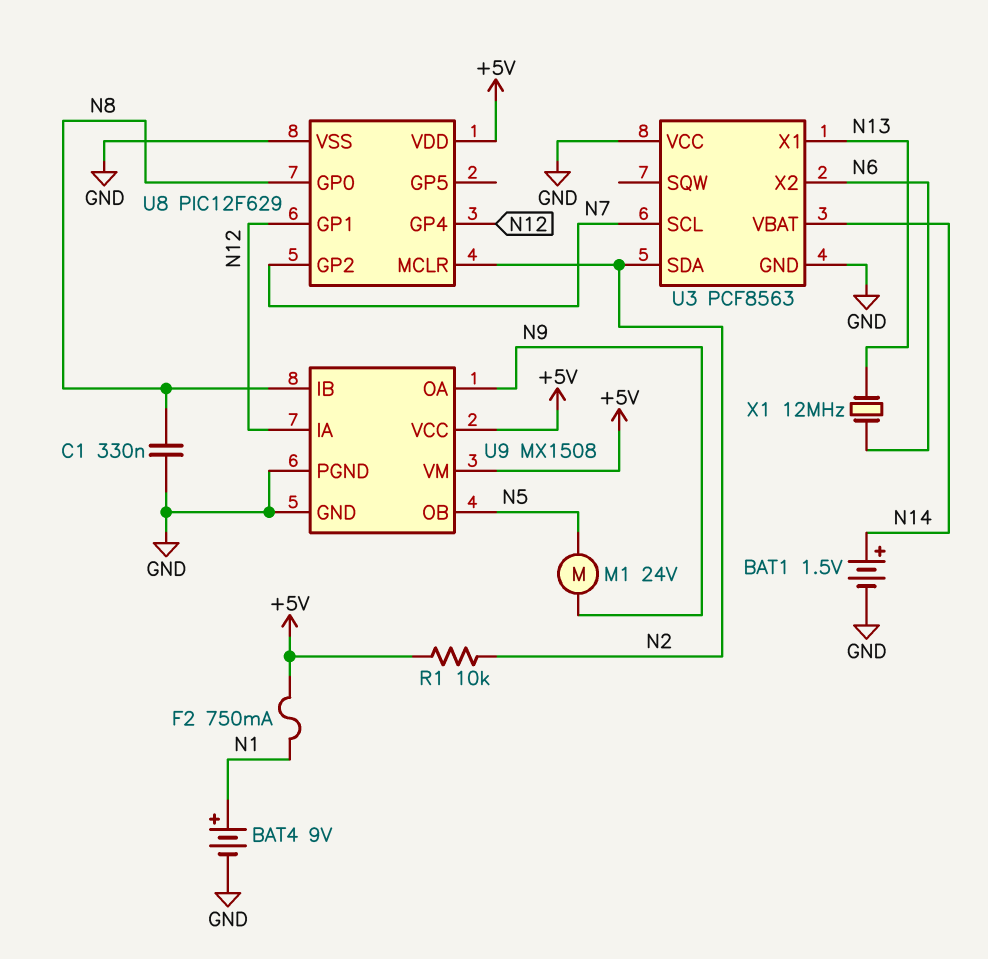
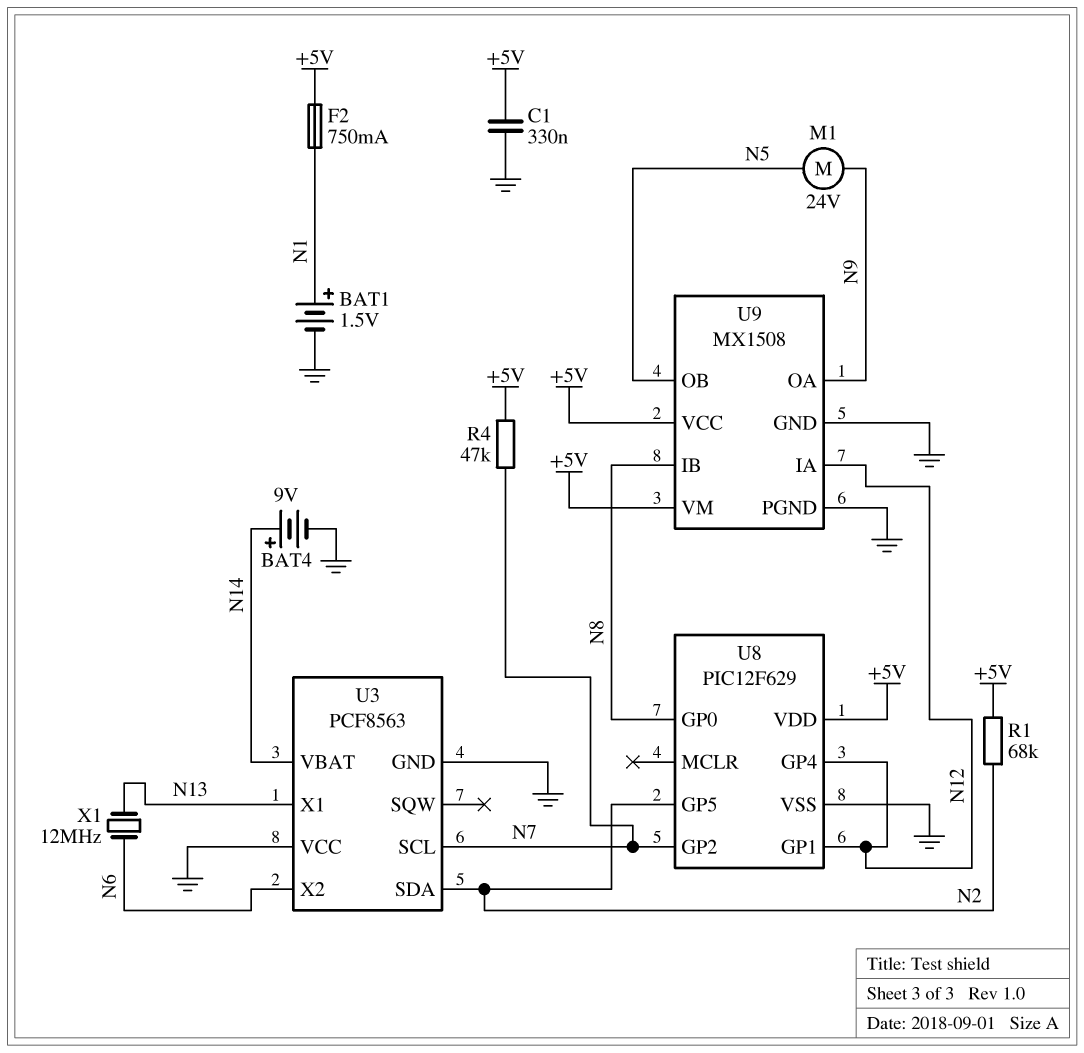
BAT1: 1.5V (plus N14, minus GND) -> 1.5V (plus N1, minus GND)
BAT4: 9V (plus N1, minus GND) -> 9V (plus N14, minus GND)
C1: 330nF (GND, N8) -> 330nF (+5V, GND)
R1: 10k (+5V, N2) -> 68k (+5V, N2)
R4: none -> 47k (+5V, N7)
U8 pin GP5: none -> N2
U8 pin MCLR: N2 -> none

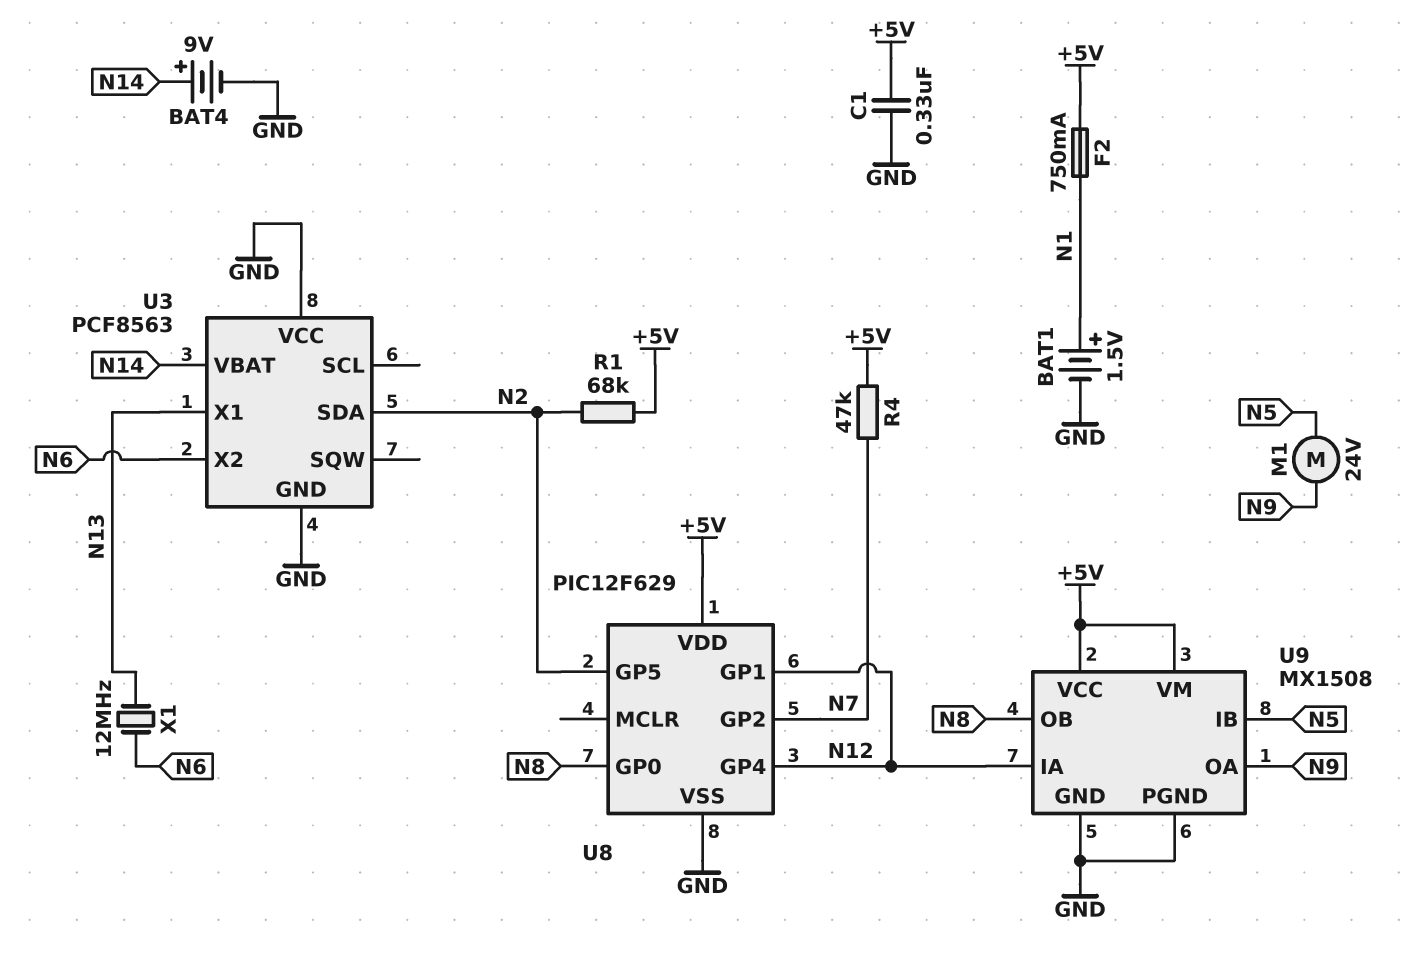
U3 pin SCL: N7 -> none
U9 pin IB: N8 -> N5
U9 pin OB: N5 -> N8

